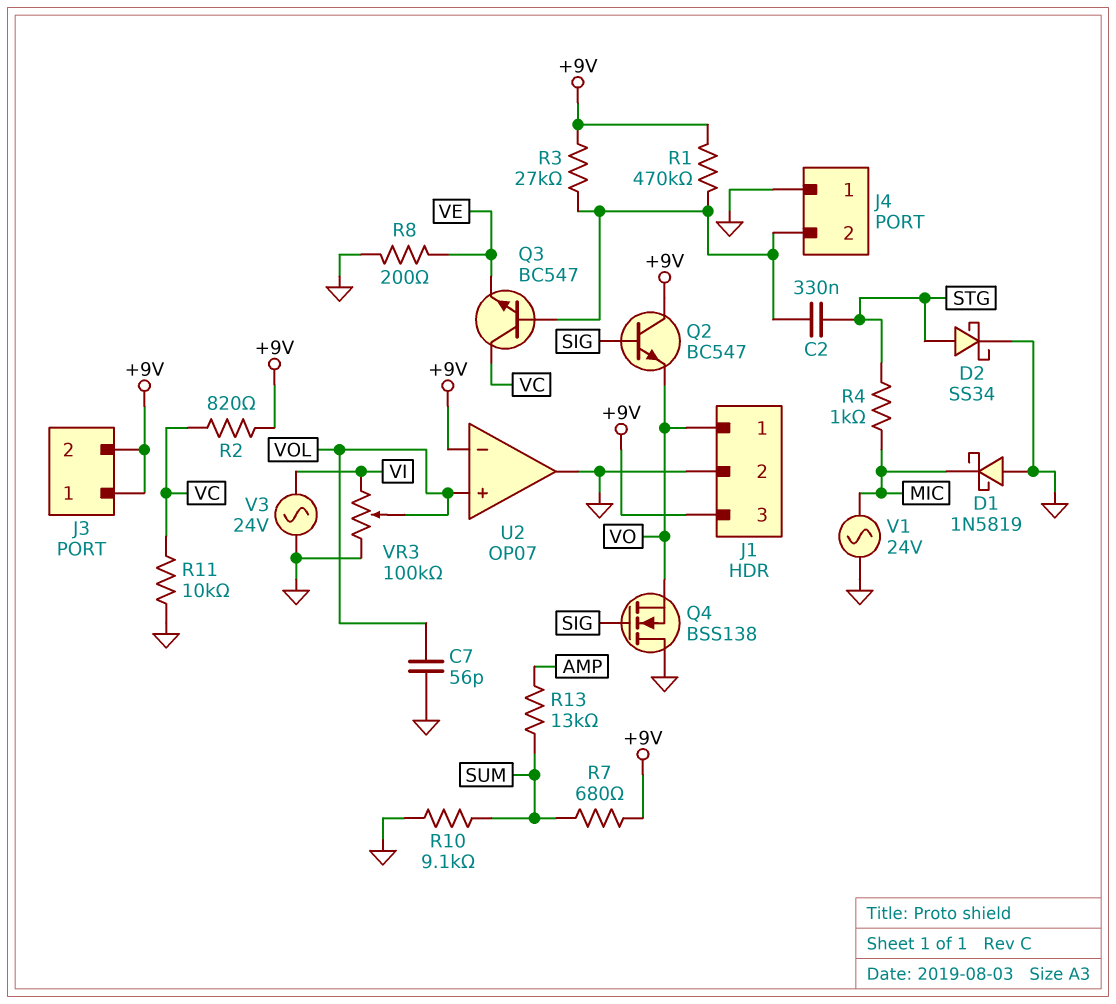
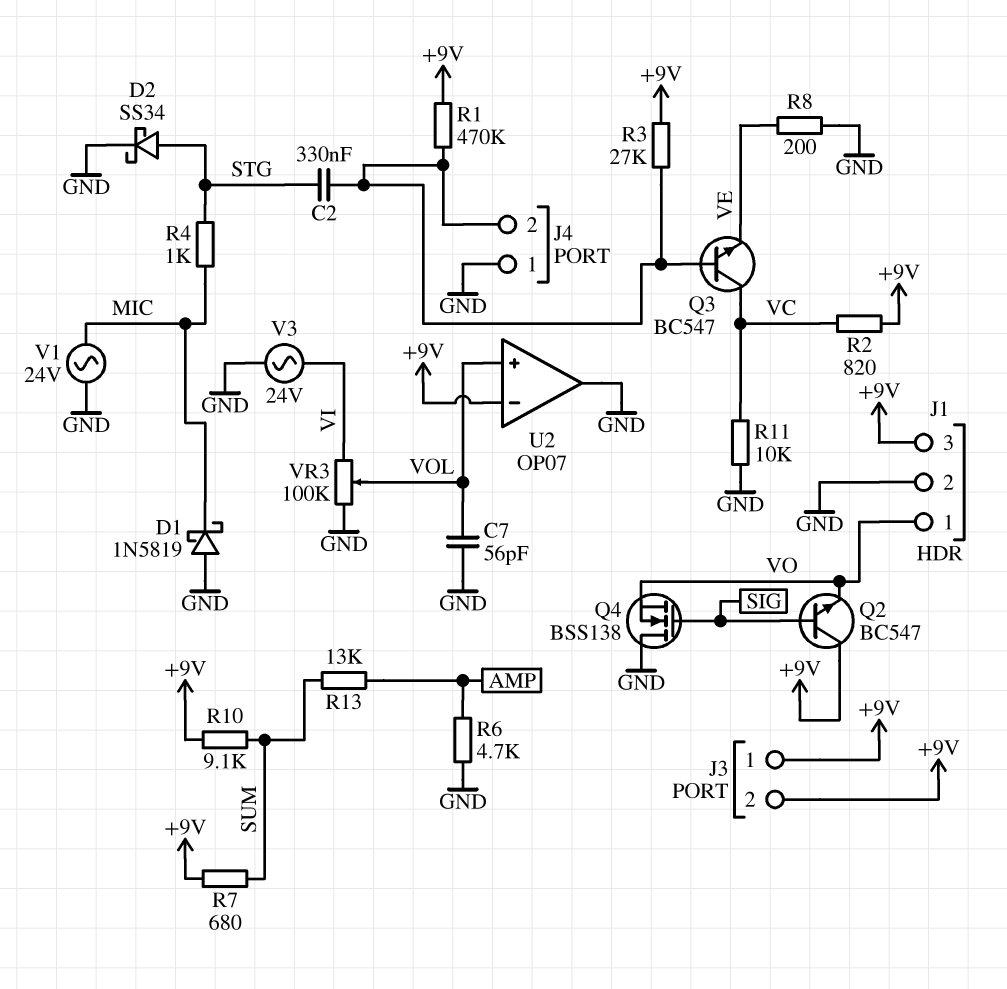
R6: none -> 4.7k (AMP, GND)
R10: 9.1k (GND, SUM) -> 9.1k (+9V, SUM)

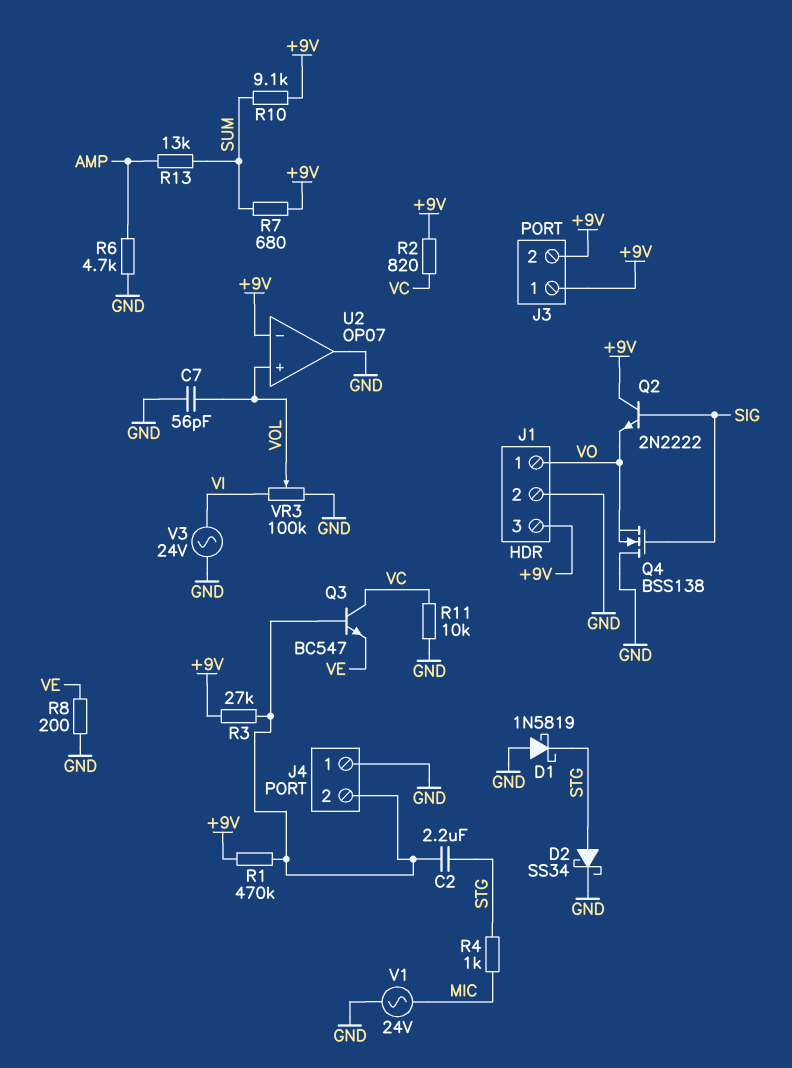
C2: 330nF (J4/2, STG) -> 2.2uF (J4/2, STG)
D1: schottky 1N5819 (A GND, K MIC) -> schottky 1N5819 (A GND, K STG)
Q2: NPN BC547 (B SIG, C +9V, E VO) -> NPN 2N2222 (B SIG, C +9V, E VO)

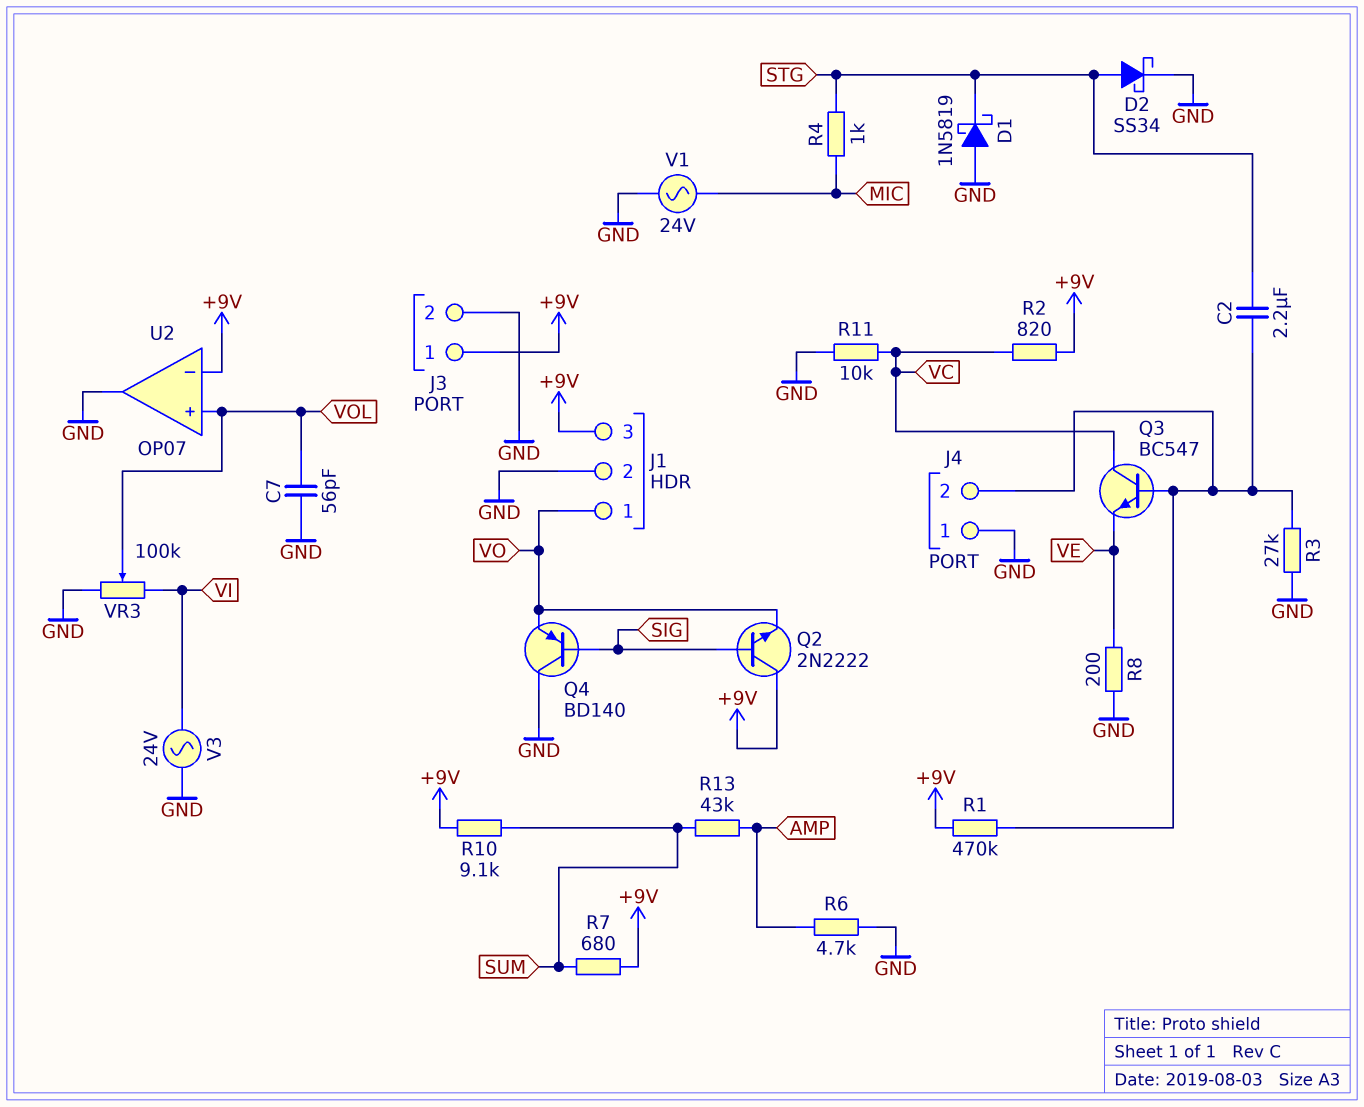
J3 pin 2: +9V -> GND
Q4: NMOS BSS138 (G SIG, D GND, S VO) -> PNP BD140 (B SIG, C GND, E VO)
R3: 27k (+9V, J4/2) -> 27k (GND, J4/2)
R13: 13k (AMP, SUM) -> 43k (AMP, SUM)

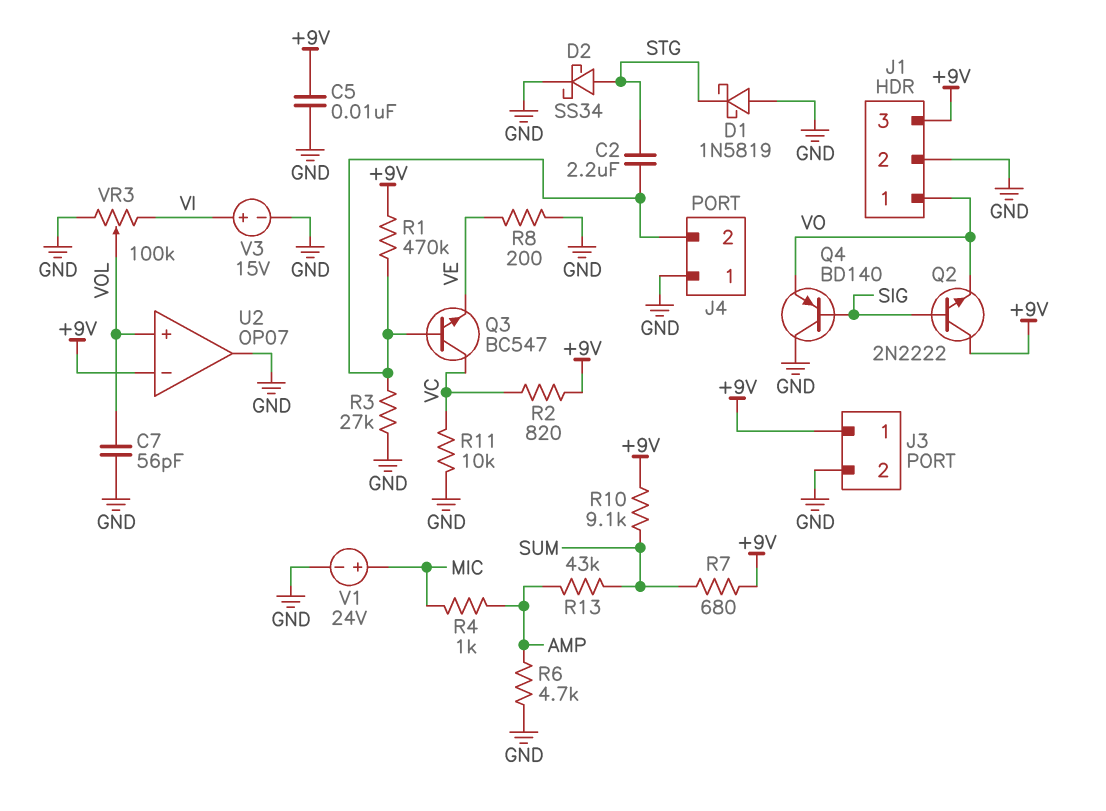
C5: none -> 10nF (+9V, GND)
R4: 1k (MIC, STG) -> 1k (AMP, MIC)
V1: AC 24V (GND, MIC) -> 24V (plus MIC, minus GND)
V3: AC 24V (GND, VI) -> 15V (plus VI, minus GND)

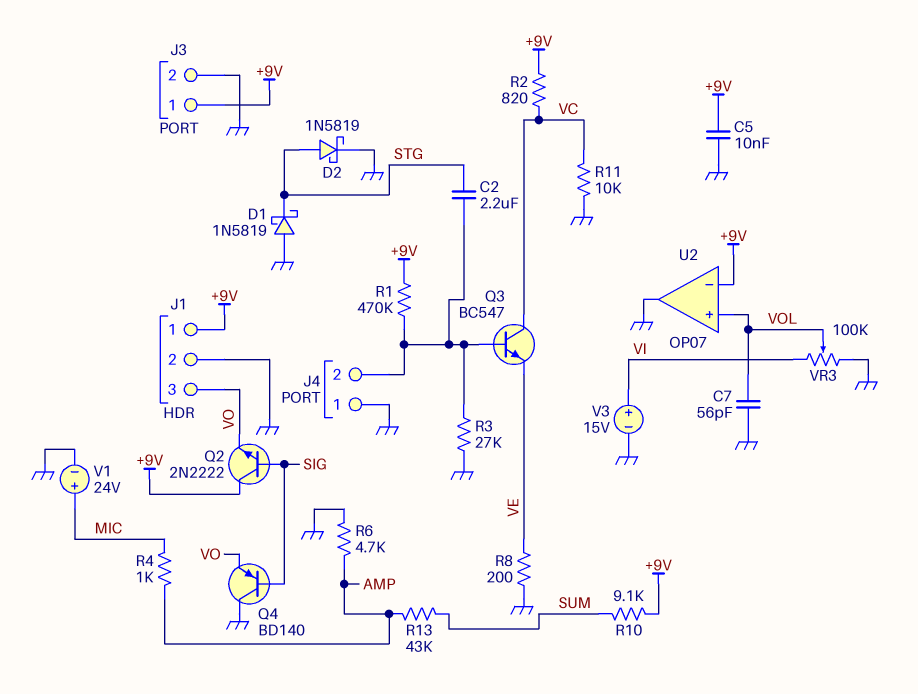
D2: schottky SS34 (A STG, K GND) -> schottky 1N5819 (A STG, K GND)
J1 pin 1: VO -> +9V
J1 pin 3: +9V -> VO
R7: 680 (+9V, SUM) -> none

